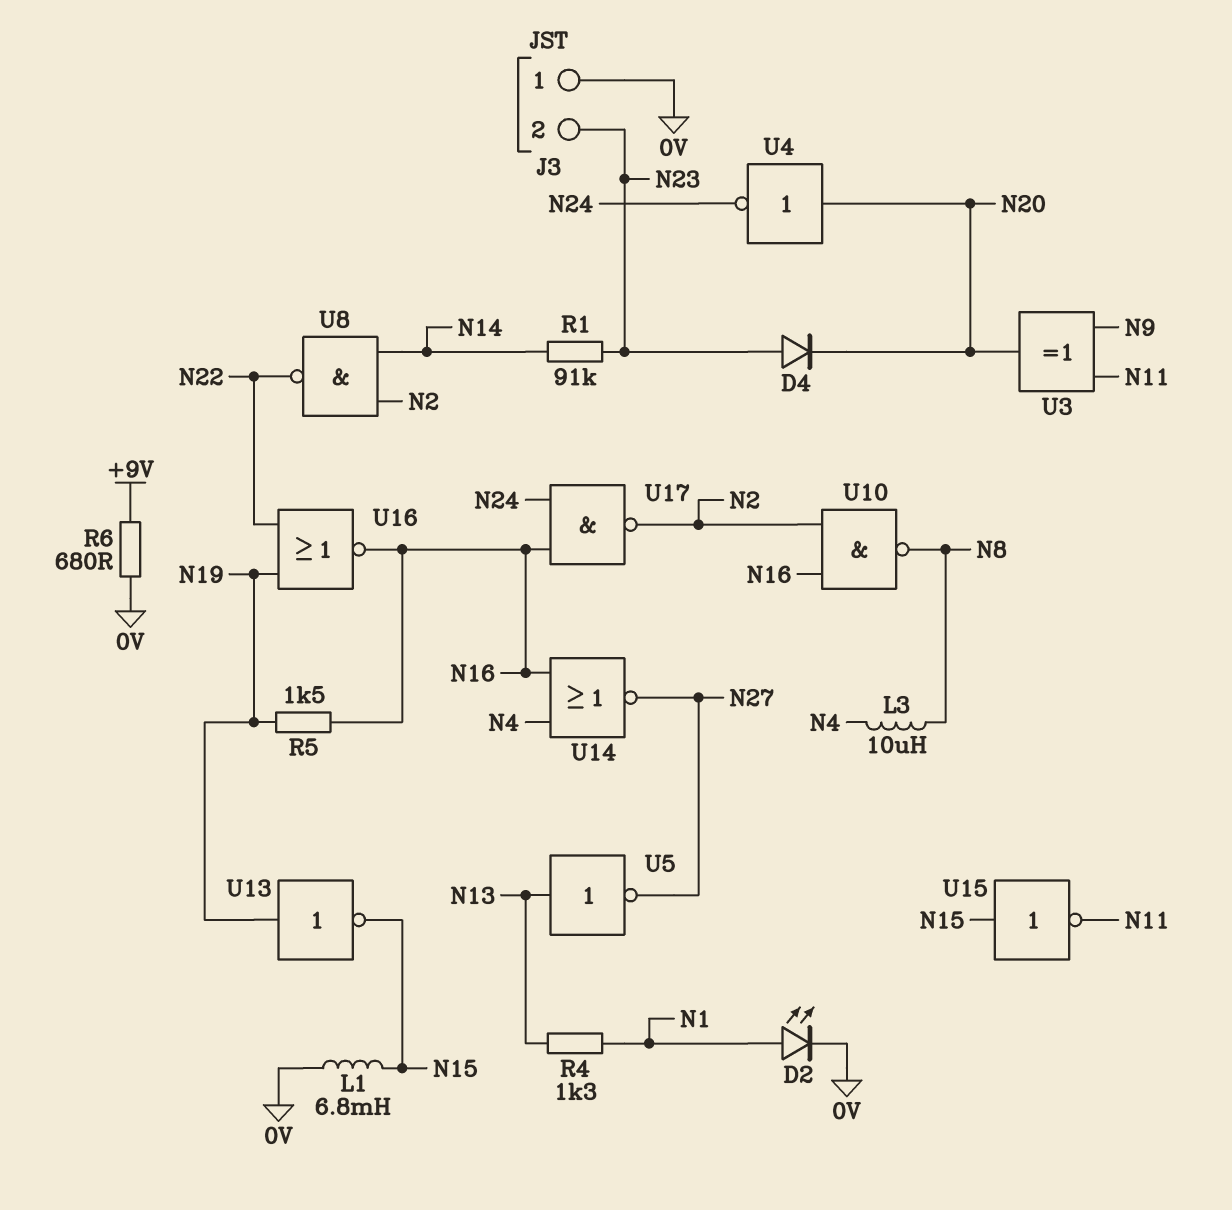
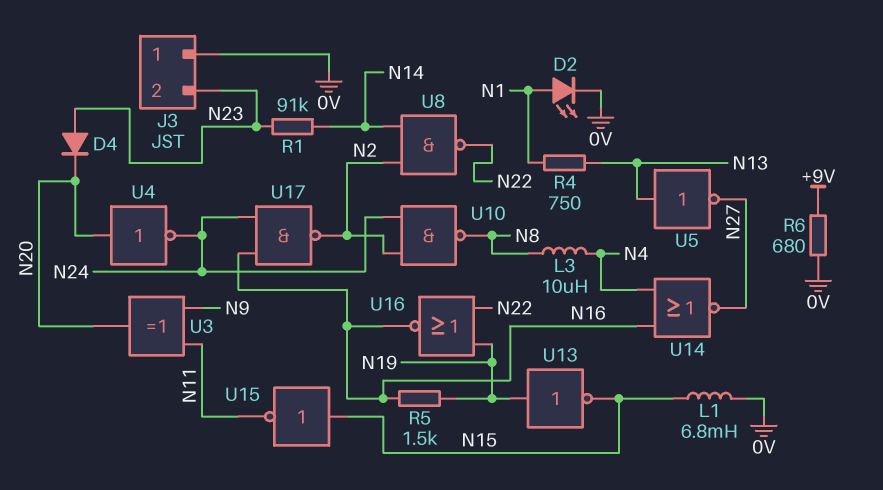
R4: 1.3k (N1, N13) -> 750 (N1, N13)
U10: NAND (in N2, in N16, out N8) -> NAND (in N2, in N24, out N8)

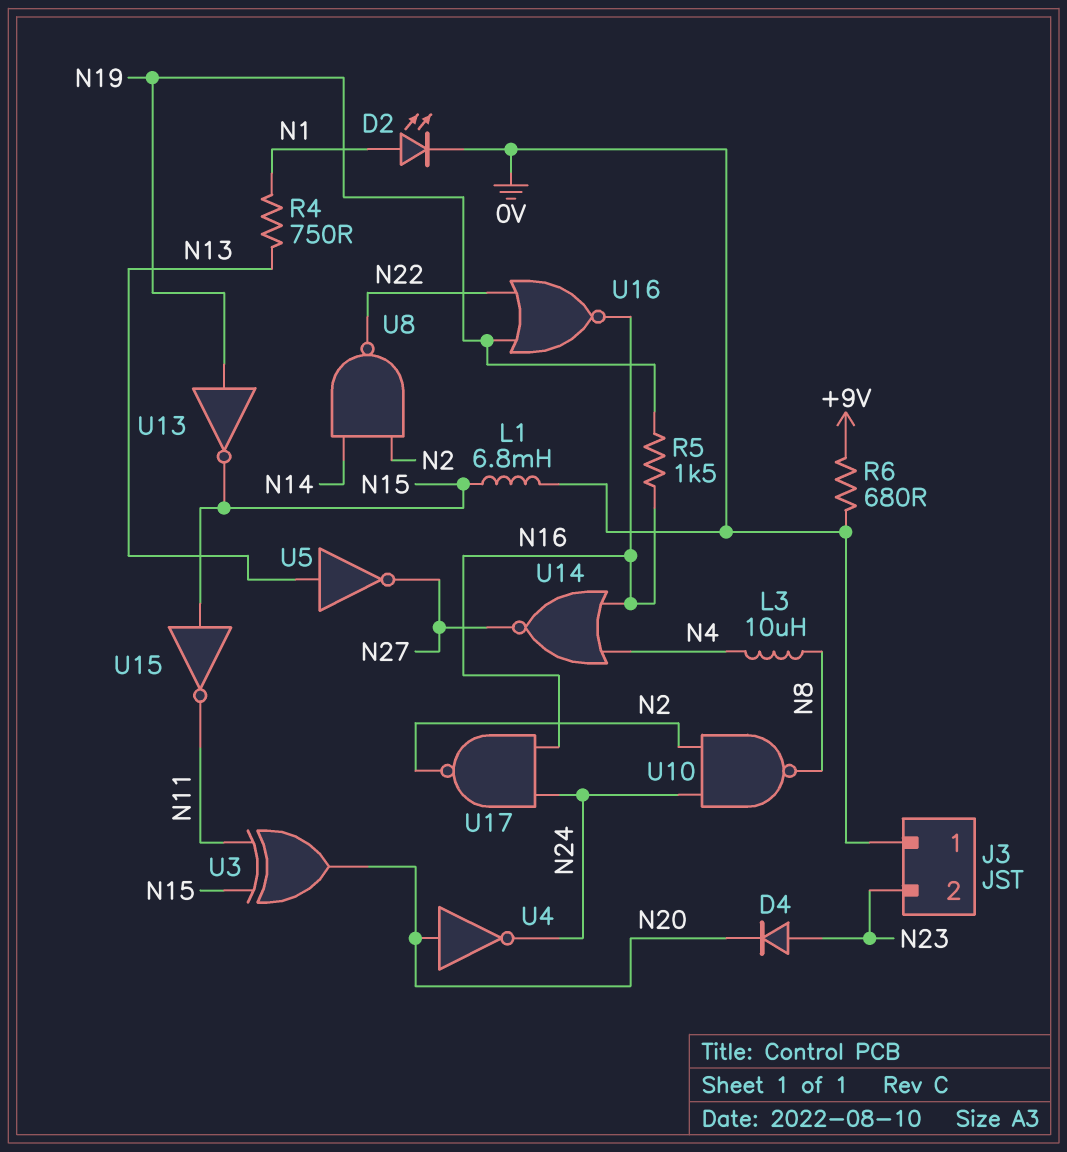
R1: 91k (N14, N23) -> none
U3: XOR (in N9, in N11, out N20) -> XOR (in N11, in N15, out N20)

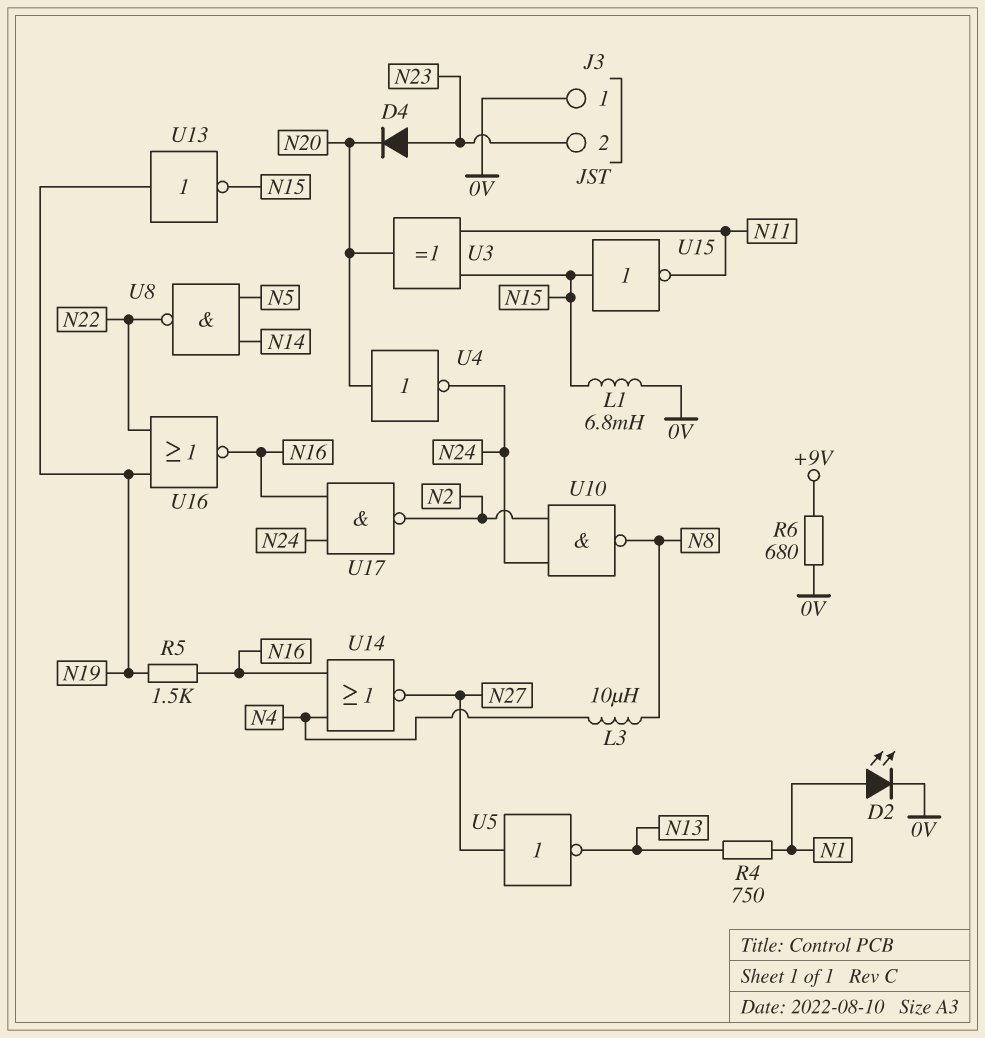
U5: NOT (in N13, out N27) -> NOT (in N27, out N13)
U8: NAND (in N2, in N14, out N22) -> NAND (in N5, in N14, out N22)

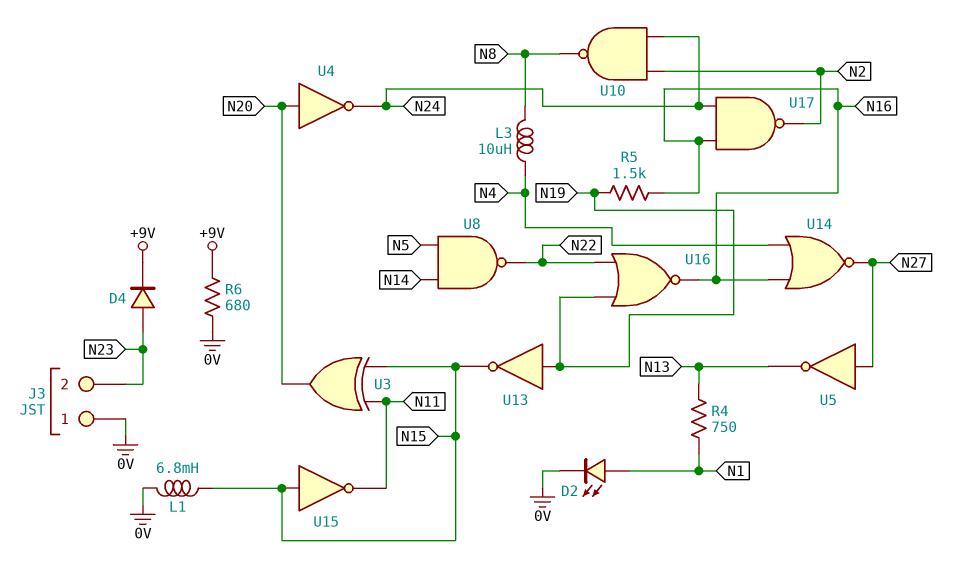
D4: diode (A N23, K N20) -> diode (A N23, K +9V)

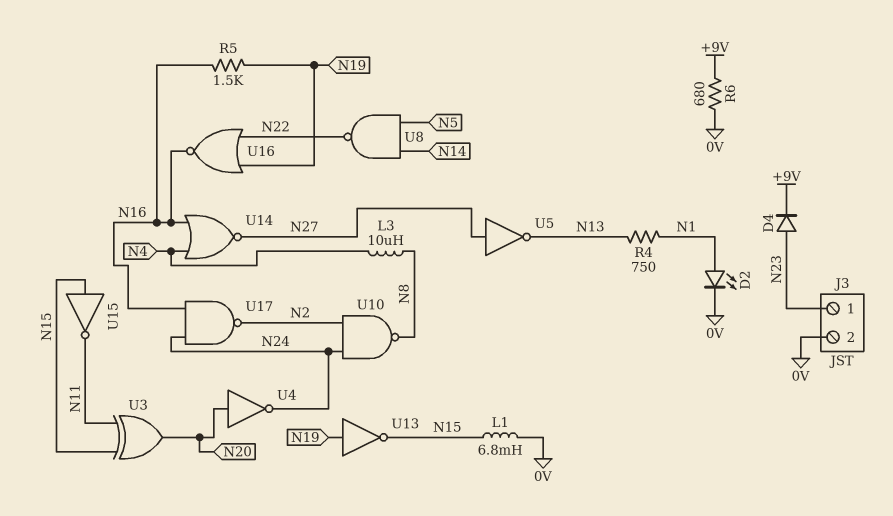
J3 pin 1: 0V -> N23
J3 pin 2: N23 -> 0V

